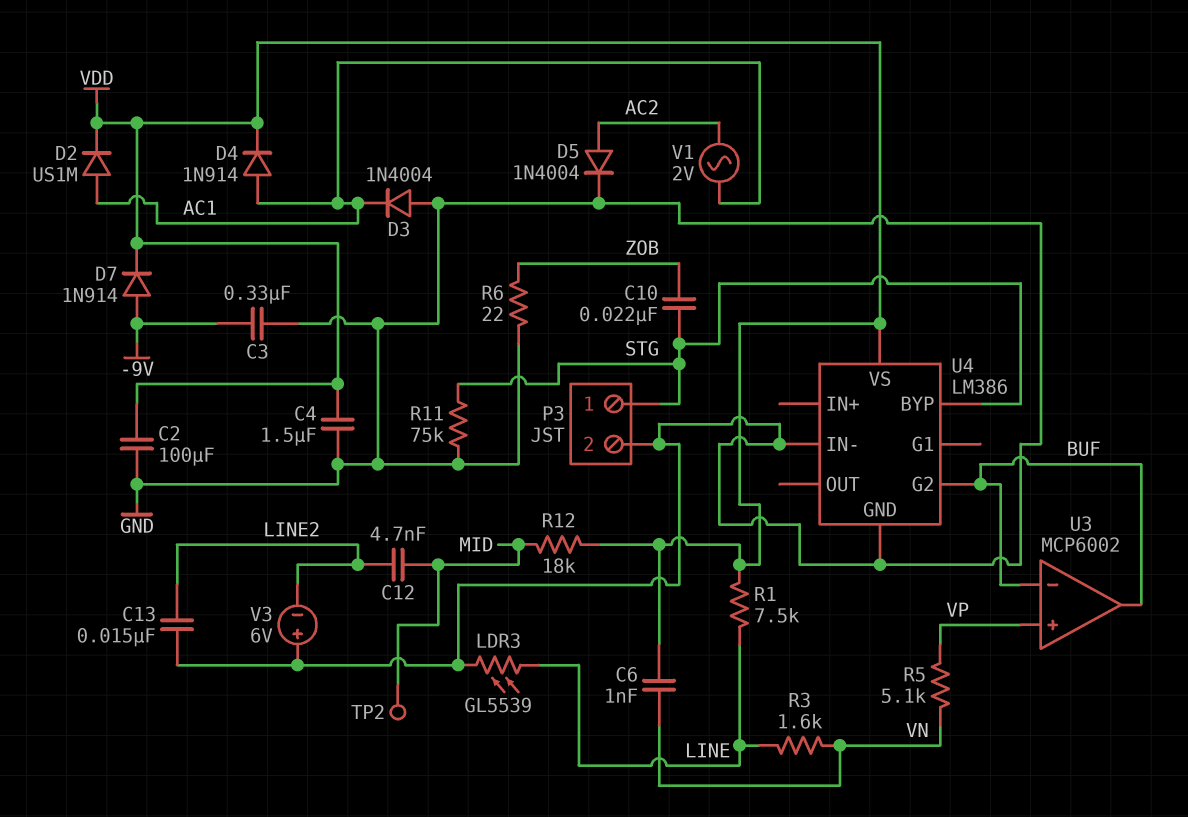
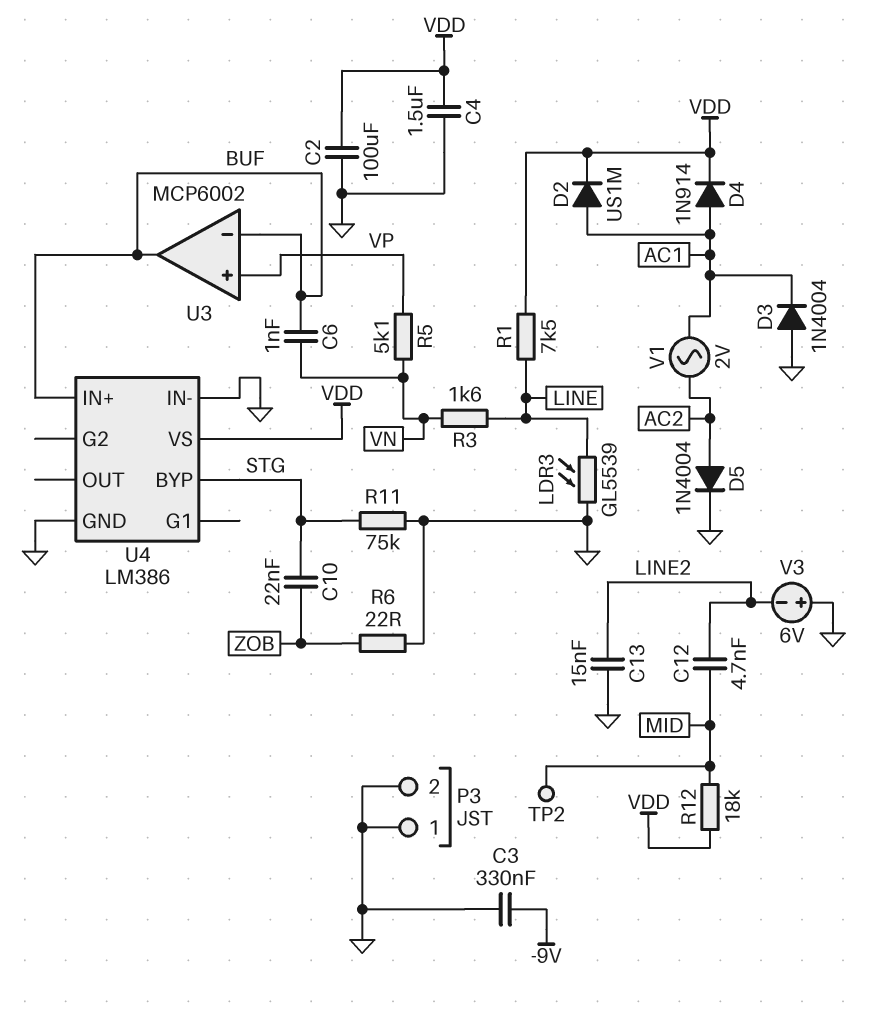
C6: 1nF (VDD, VN) -> 1nF (BUF, VN)
D7: diode 1N914 (A -9V, K VDD) -> none
P3 pin 1: STG -> GND
U4 pin G2: BUF -> none
U4 pin IN+: none -> BUF

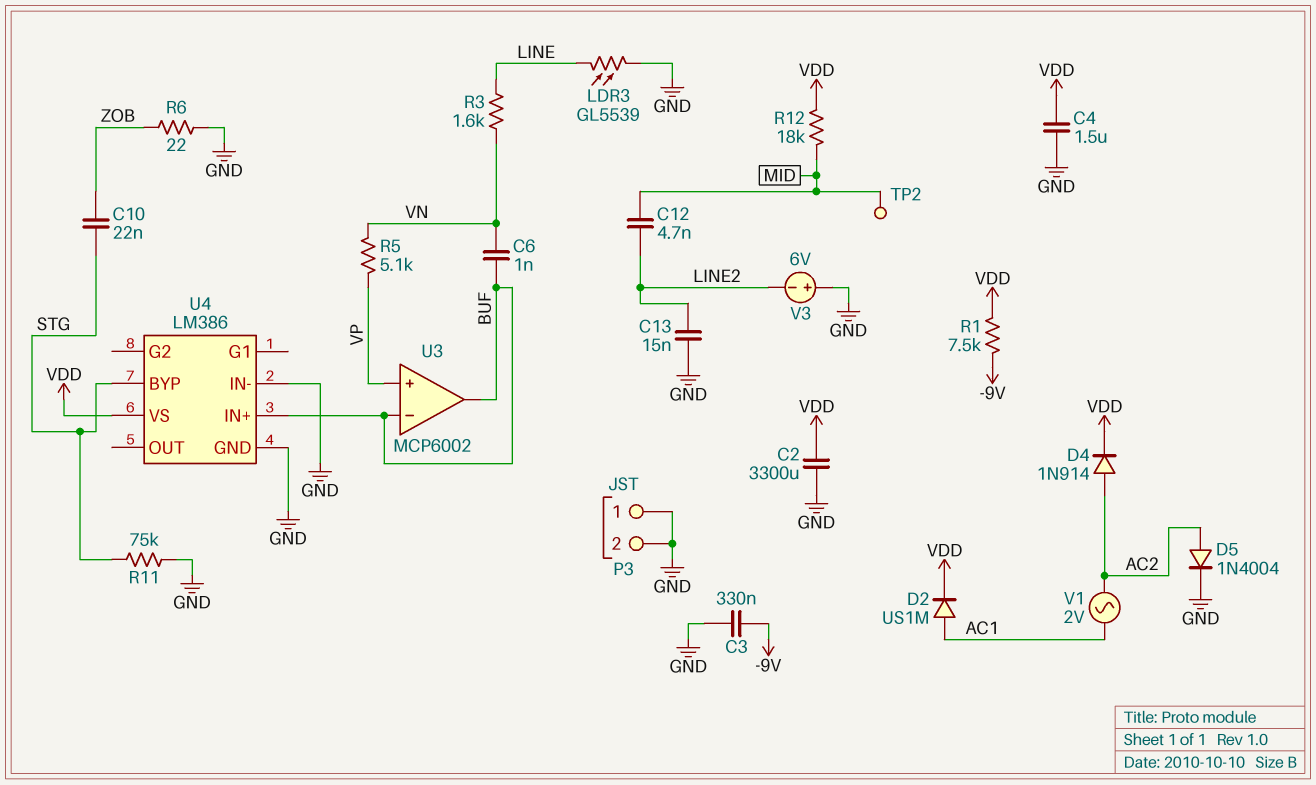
C2: 100uF (GND, VDD) -> 3300uF (GND, VDD)
D3: diode 1N4004 (A GND, K AC1) -> none
D4: diode 1N914 (A AC1, K VDD) -> diode 1N914 (A AC2, K VDD)
R1: 7.5k (LINE, VDD) -> 7.5k (-9V, VDD)

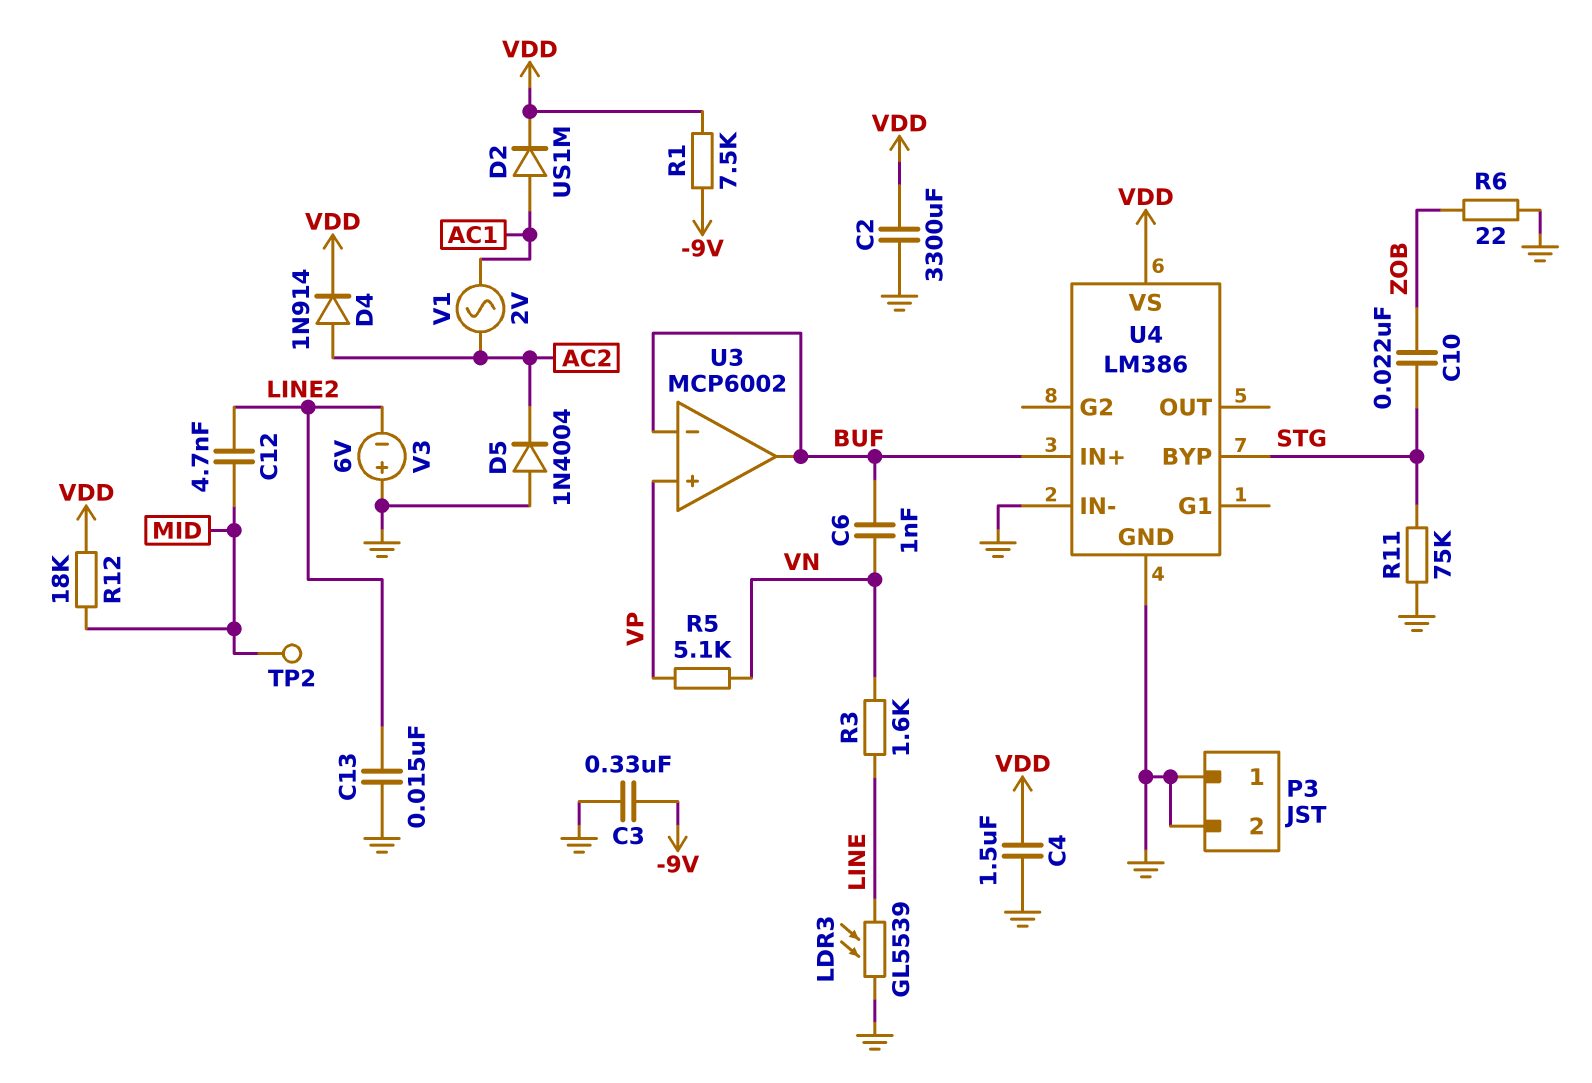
D5: diode 1N4004 (A AC2, K GND) -> diode 1N4004 (A GND, K AC2)

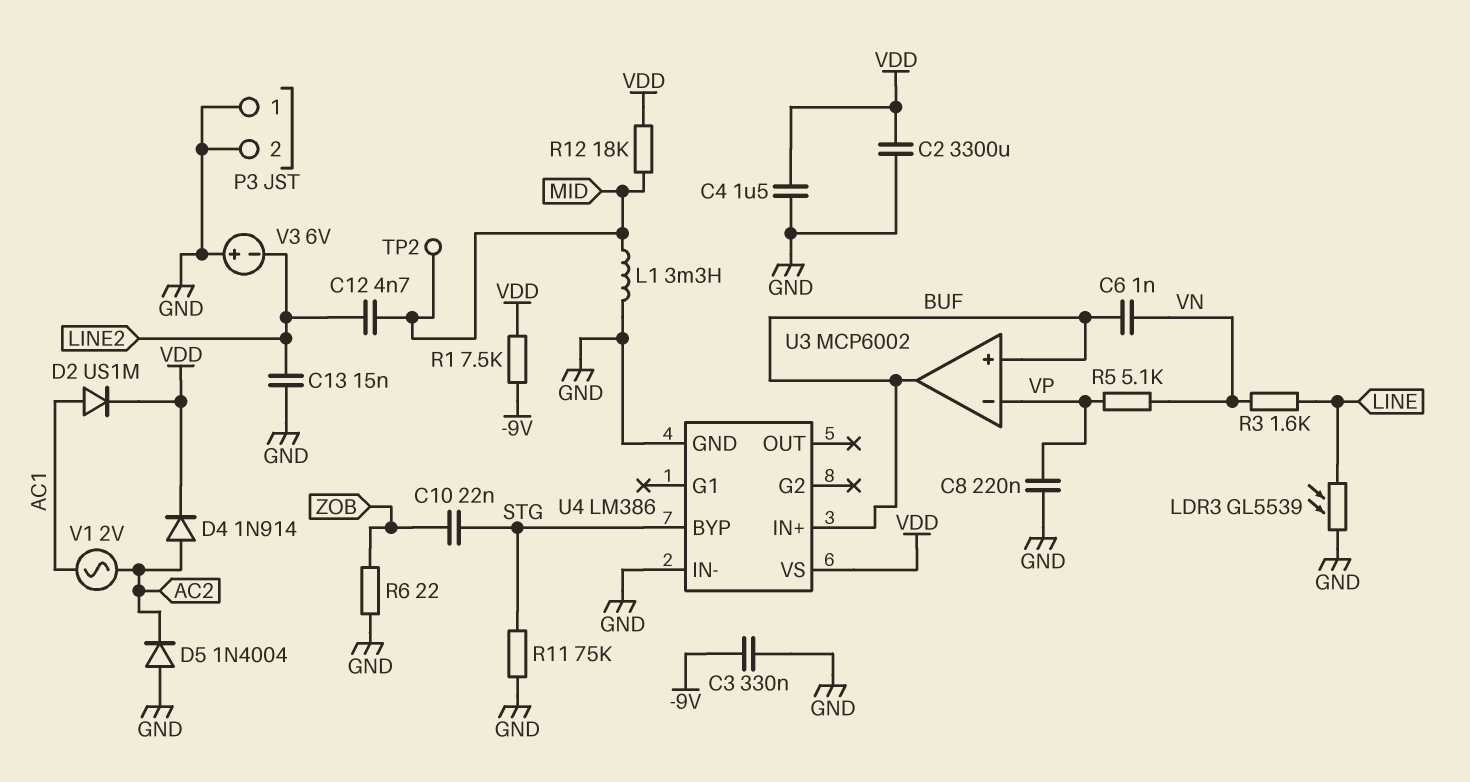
C8: none -> 220nF (GND, VP)
L1: none -> 3.3mH (GND, MID)
U3 pin in+: VP -> BUF
U3 pin in-: BUF -> VP

